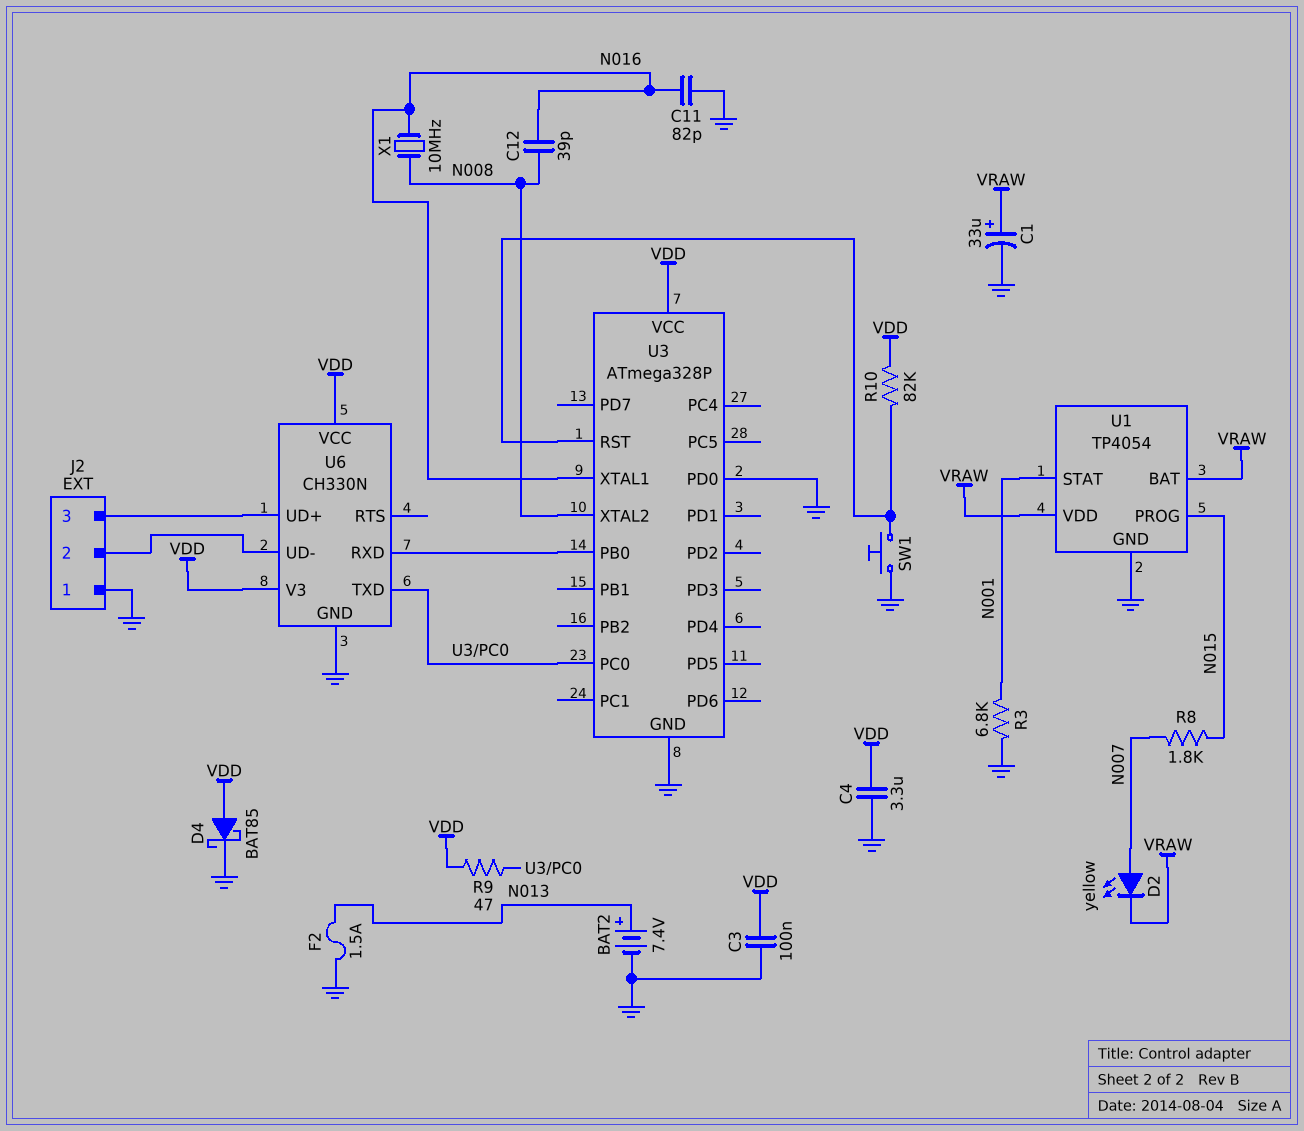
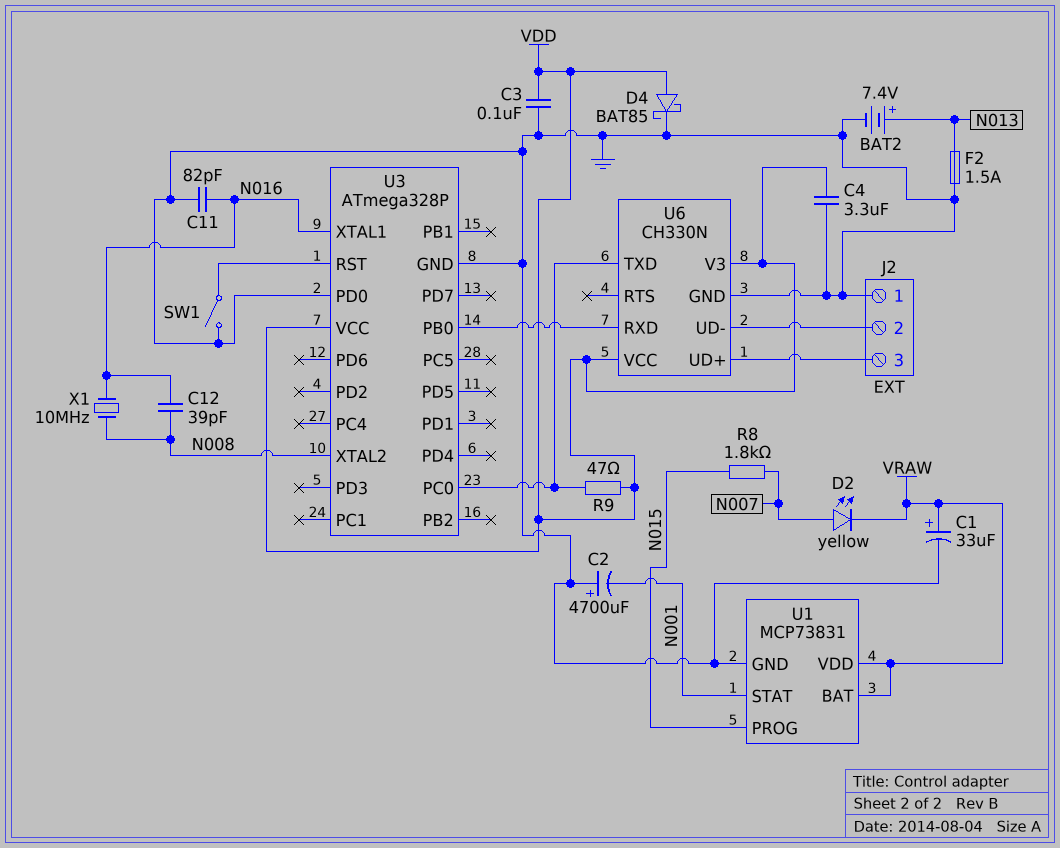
C2: none -> 4700uF (plus GND, minus N001)
R3: 6.8k (GND, N001) -> none
R10: 82k (U3/RST, VDD) -> none
SW1: button (GND, U3/RST) -> switch (GND, U3/RST)
U1: TP4054 -> MCP73831

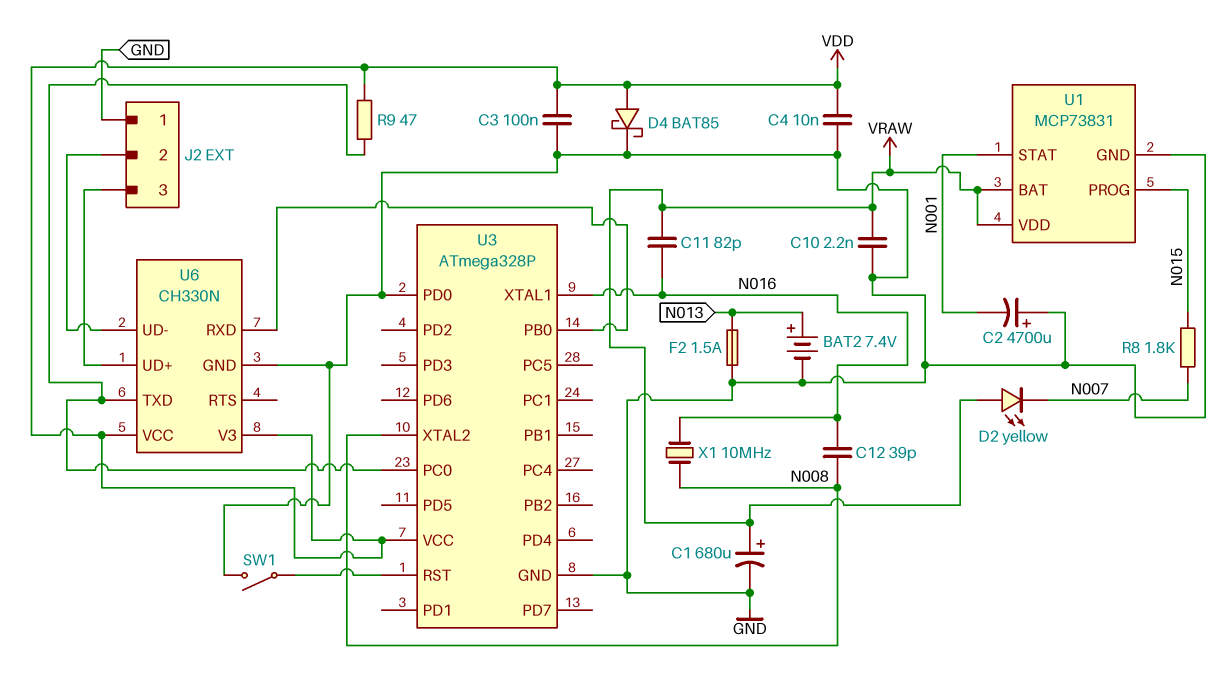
C1: 33uF (plus VRAW, minus GND) -> 680uF (plus VRAW, minus GND)
C4: 3.3uF (GND, VDD) -> 10nF (GND, VDD)
C10: none -> 2.2nF (GND, VRAW)
C11: 82pF (GND, N016) -> 82pF (N016, VRAW)
D2: LED yellow (A N007, K VRAW) -> LED yellow (A VRAW, K N007)

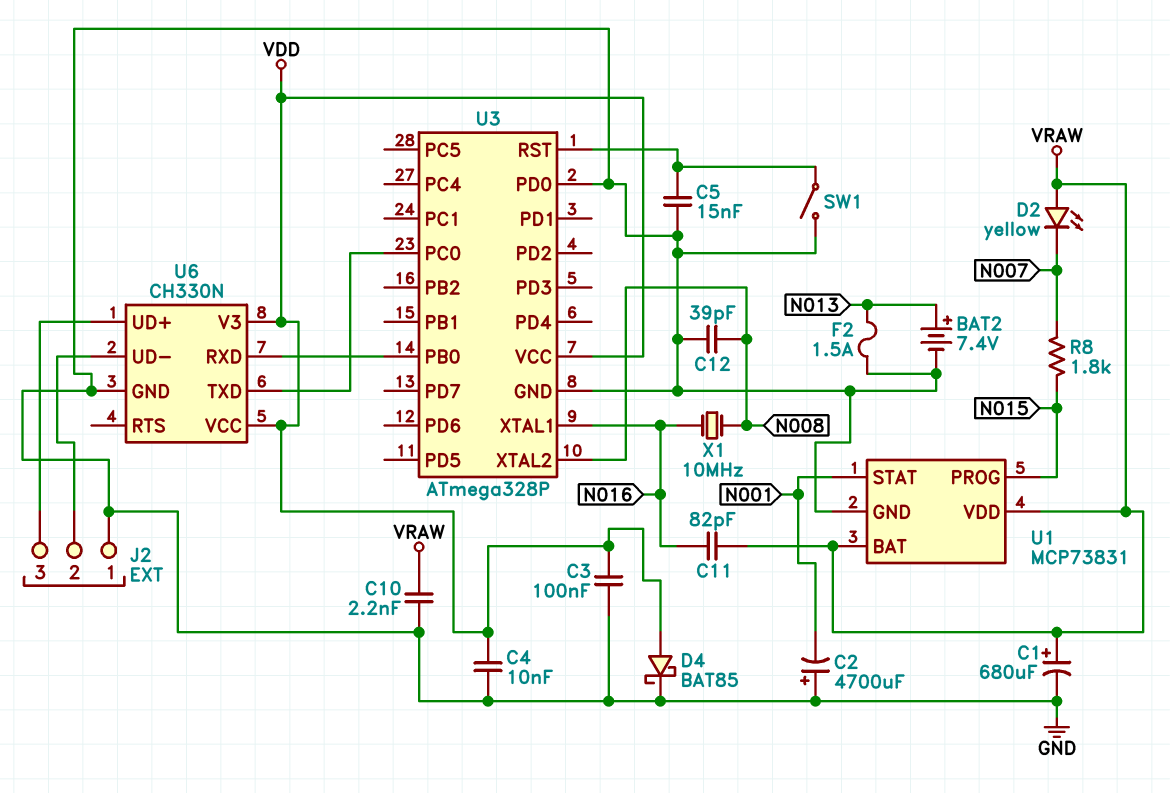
C5: none -> 15nF (GND, U3/RST)
C12: 39pF (N008, N016) -> 39pF (GND, N008)
R9: 47 (U3/PC0, VDD) -> none

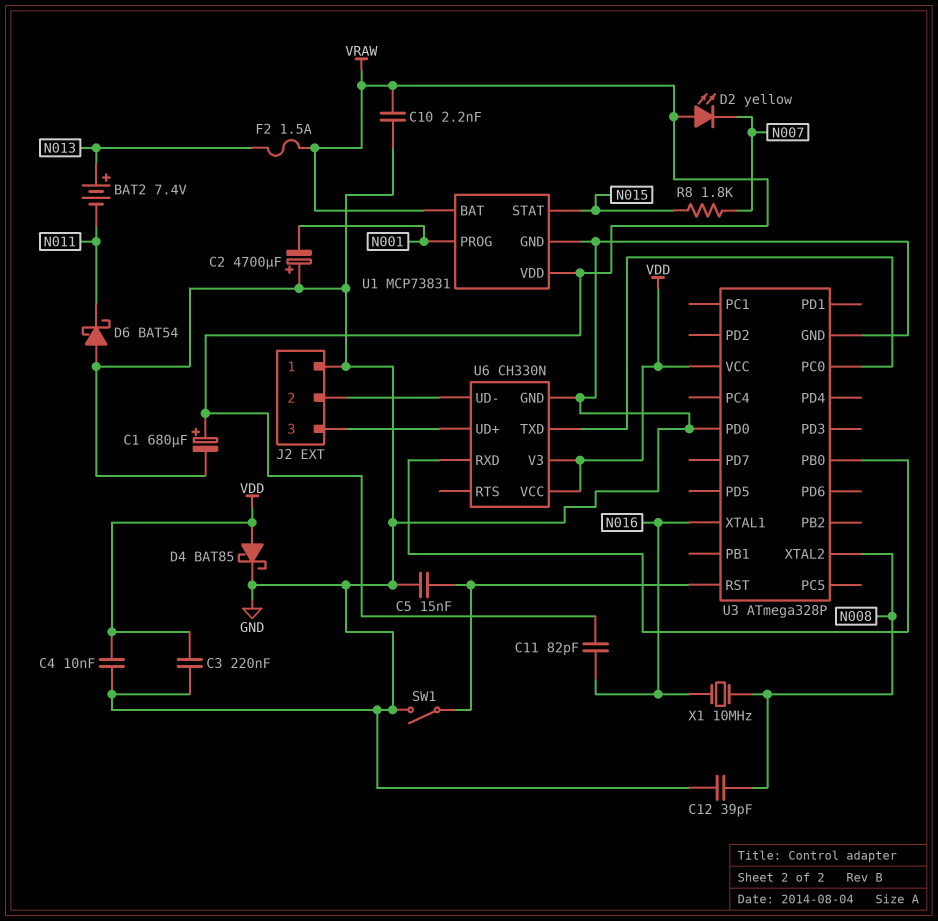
BAT2: 7.4V (plus N013, minus GND) -> 7.4V (plus N013, minus N011)
C3: 100nF (GND, VDD) -> 220nF (GND, VDD)
D6: none -> schottky BAT54 (A GND, K N011)
F2: 1.5A (GND, N013) -> 1.5A (N013, VRAW)
U1 pin PROG: N015 -> N001
U1 pin STAT: N001 -> N015

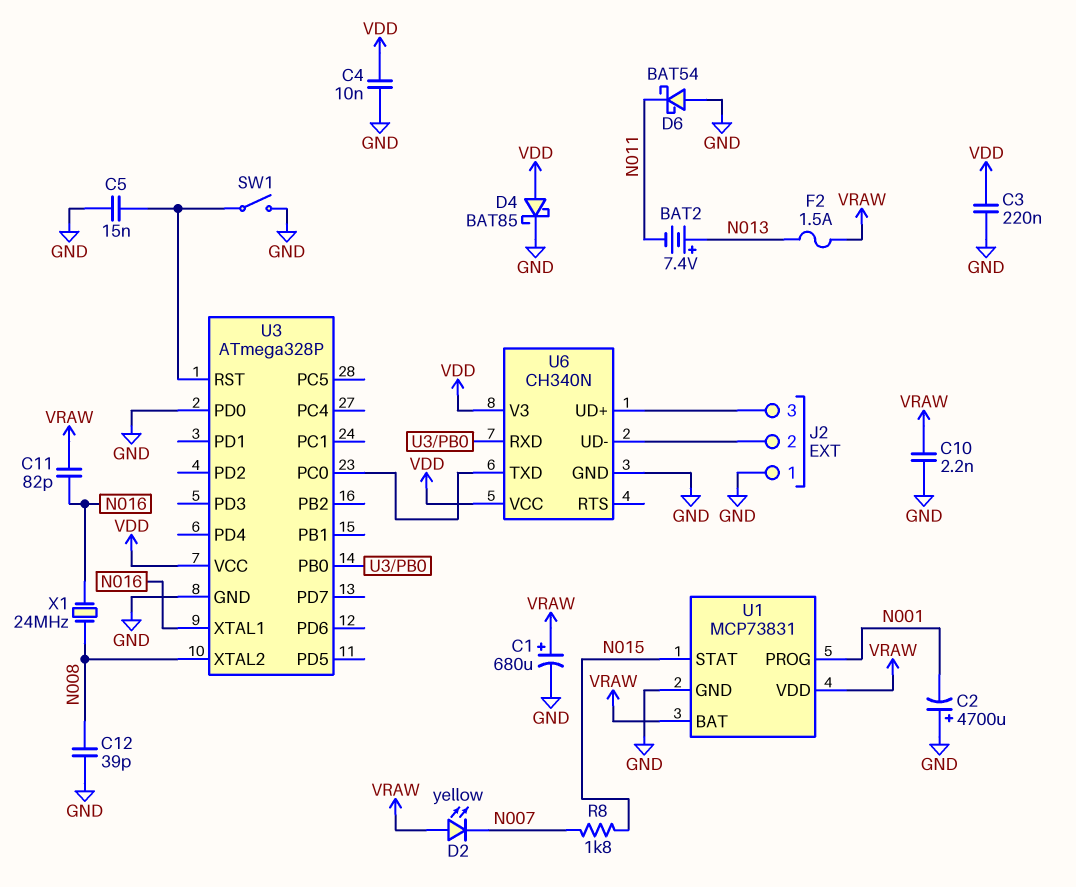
U6: CH330N -> CH340N
X1: 10MHz (N008, N016) -> 24MHz (N008, N016)

